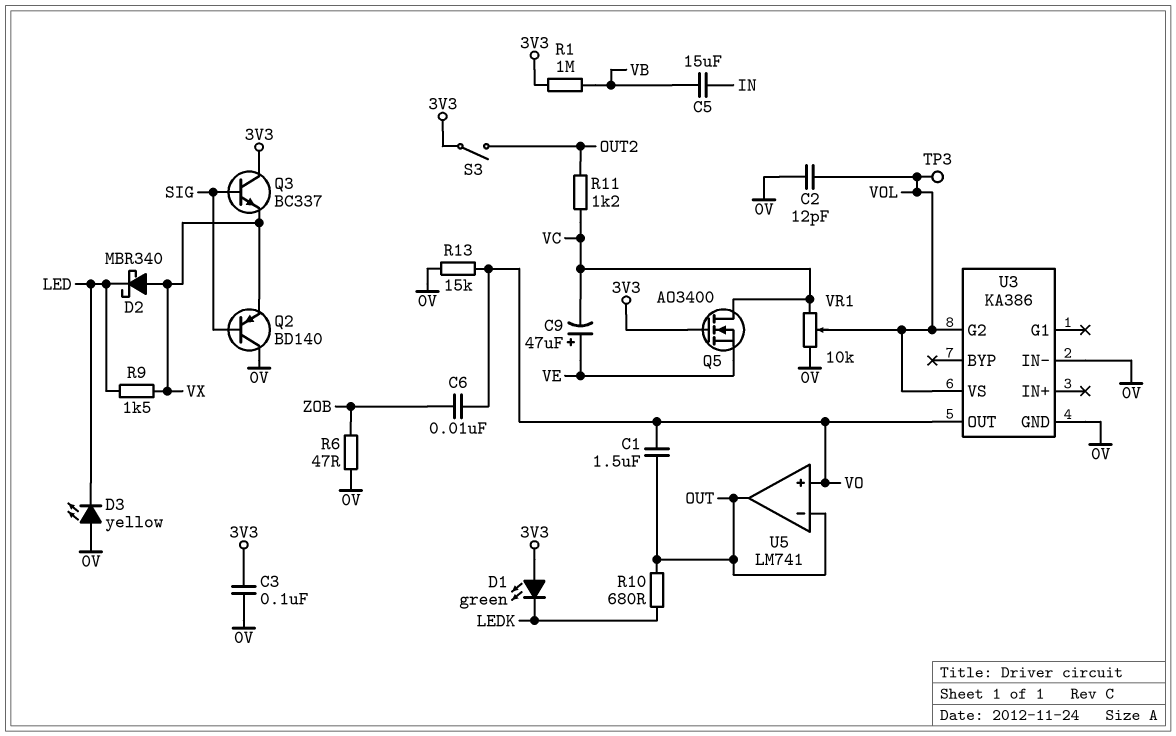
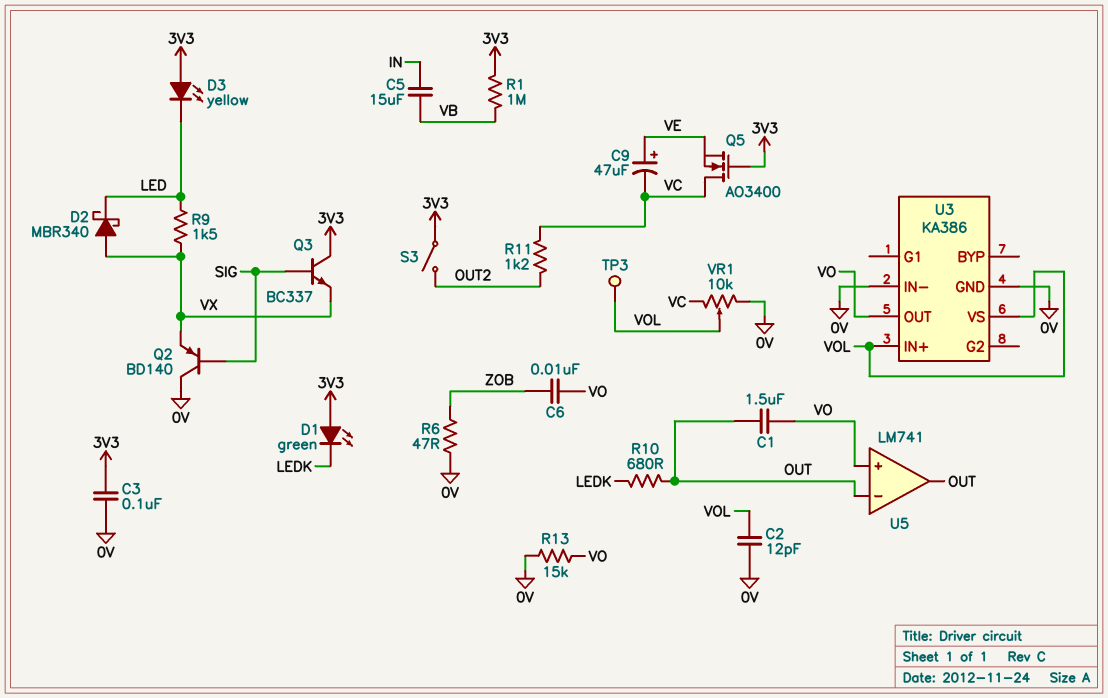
D3: LED yellow (A 0V, K LED) -> LED yellow (A 3V3, K LED)
U3 pin G2: VOL -> none
U3 pin IN+: none -> VOL

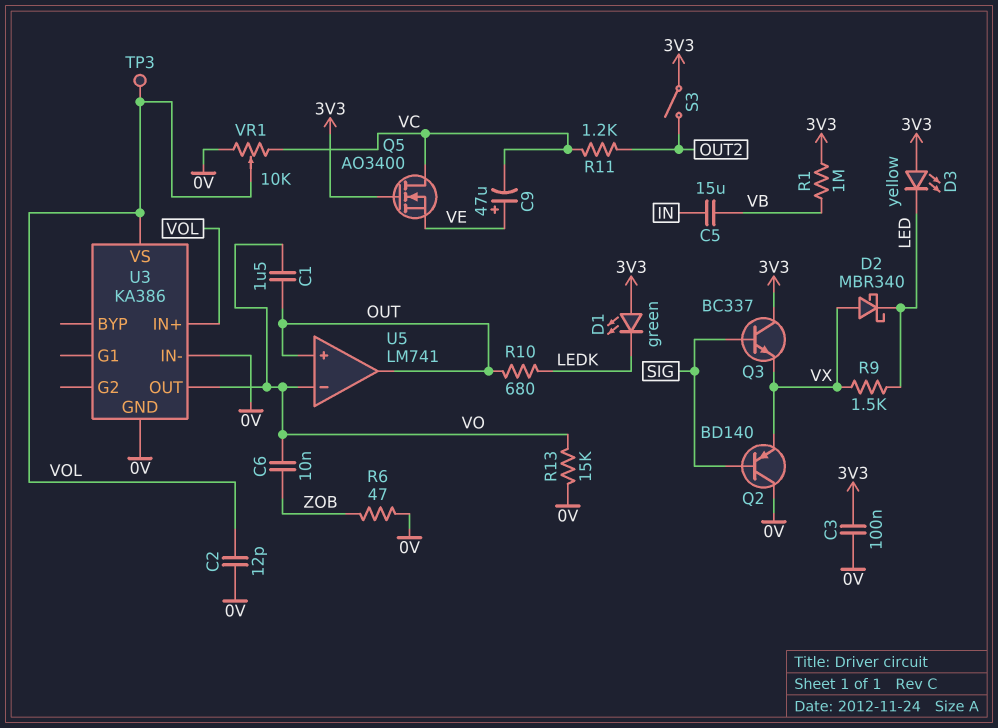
U5 pin in+: VO -> OUT
U5 pin in-: OUT -> VO

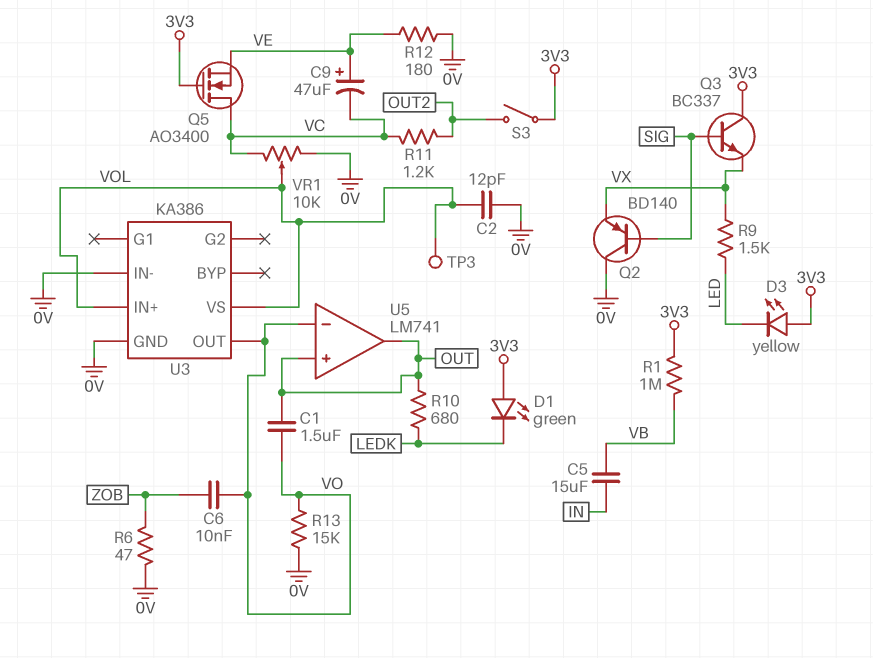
C3: 100nF (0V, 3V3) -> none
D2: schottky MBR340 (A VX, K LED) -> none
R12: none -> 180 (0V, VE)

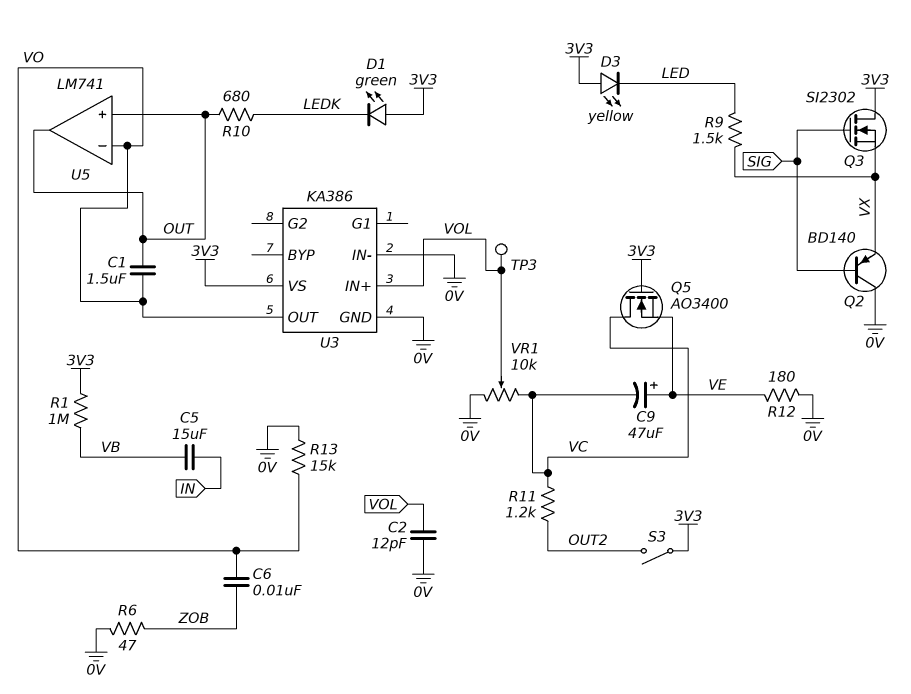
Q3: NPN BC337 (B SIG, C 3V3, E VX) -> NMOS SI2302 (G SIG, D 3V3, S VX)
U3 pin VS: VOL -> 3V3

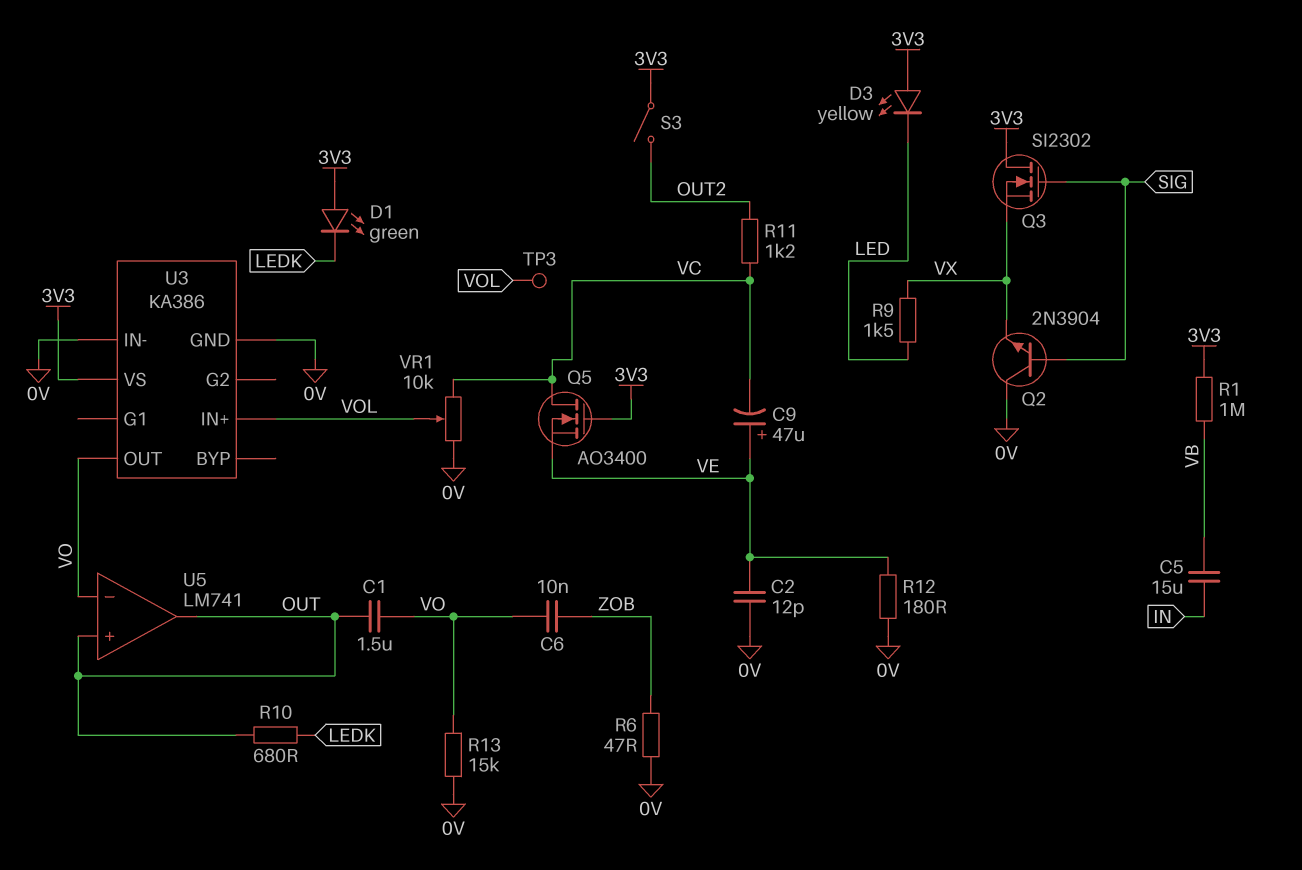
C2: 12pF (0V, VOL) -> 12pF (0V, VE)
Q2: PNP BD140 (B SIG, C 0V, E VX) -> NPN 2N3904 (B SIG, C 0V, E VX)

